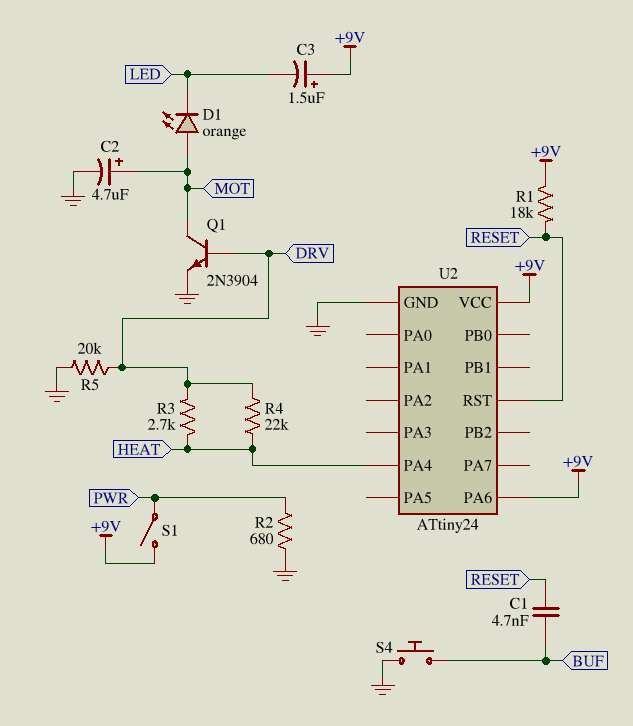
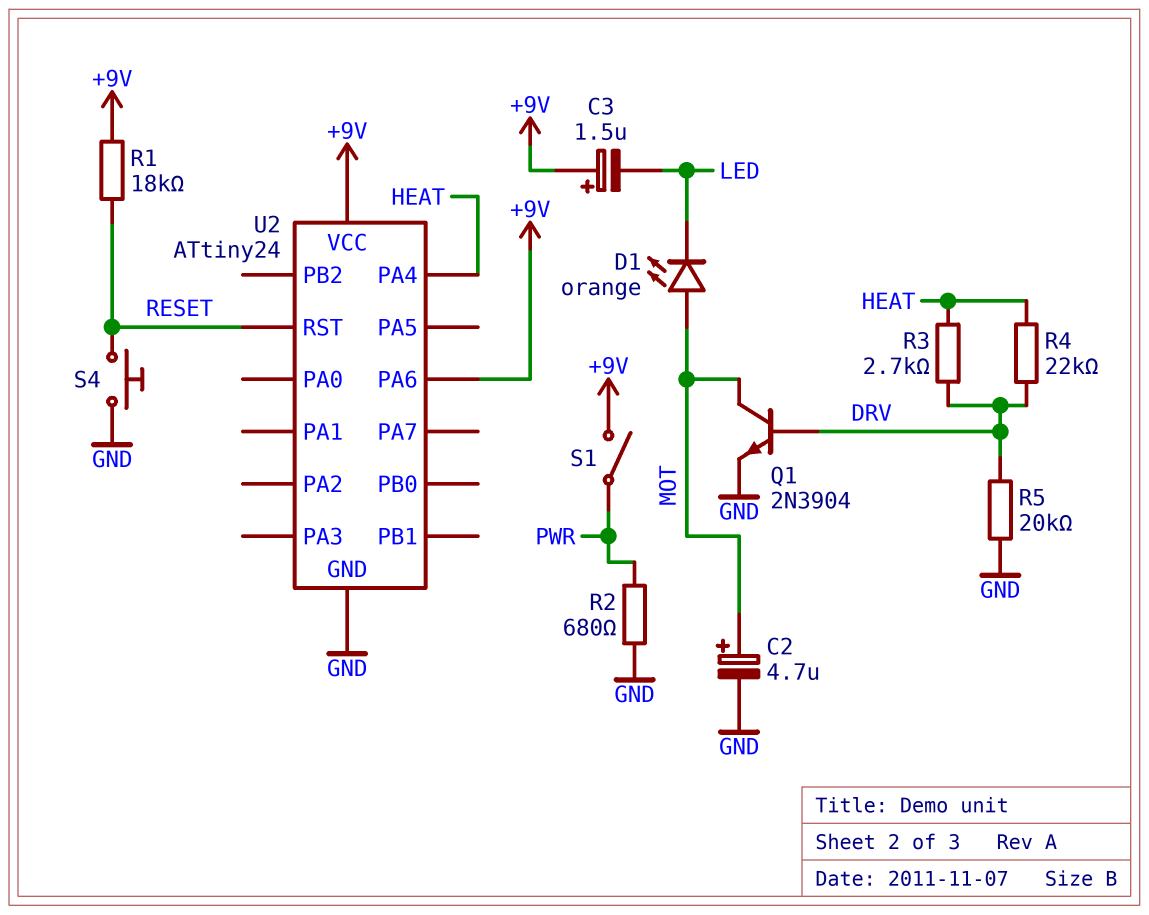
C1: 4.7nF (BUF, RESET) -> none
S4: button (BUF, GND) -> button (GND, RESET)

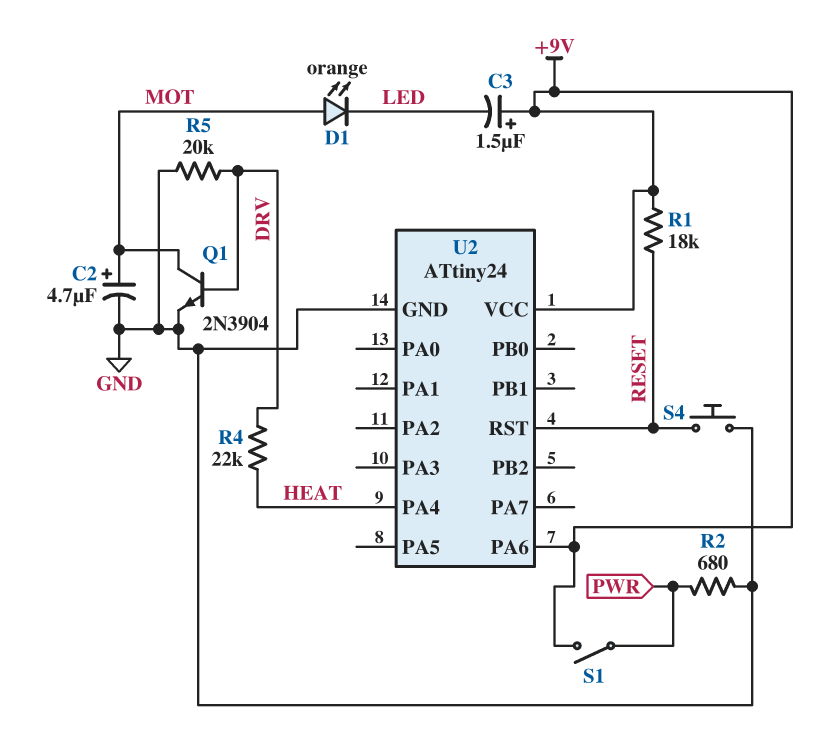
R3: 2.7k (DRV, HEAT) -> none

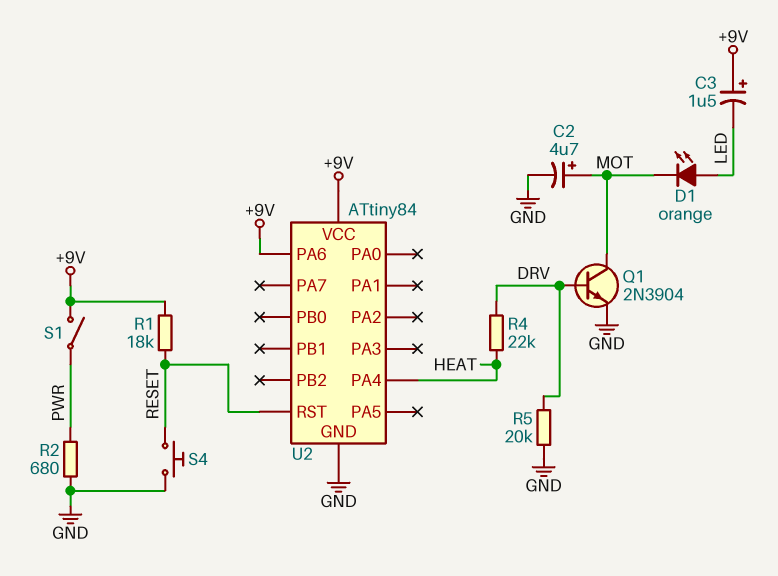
D1: LED orange (A MOT, K LED) -> LED orange (A LED, K MOT)
U2: ATtiny24 -> ATtiny84

